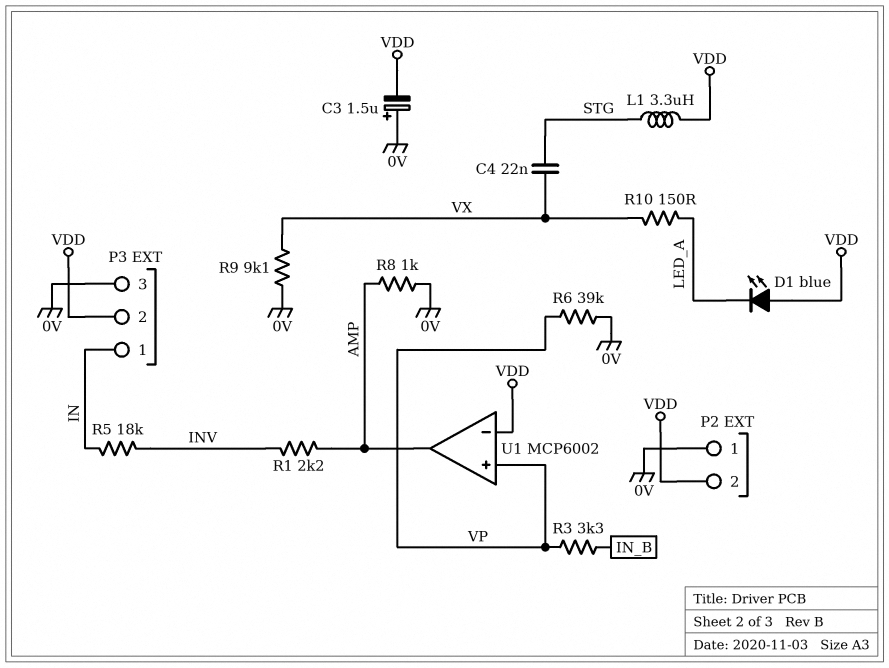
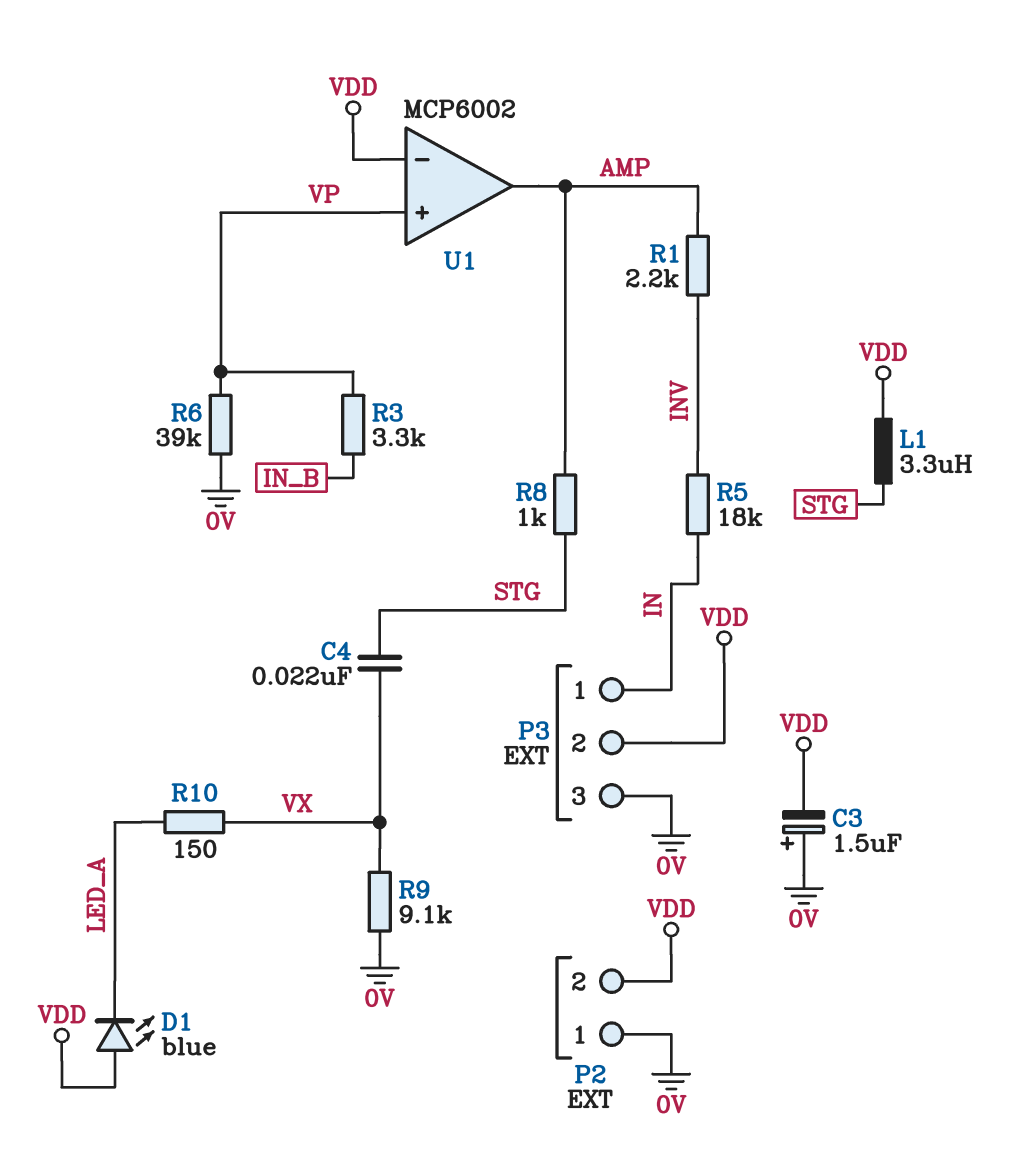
R8: 1k (0V, AMP) -> 1k (AMP, STG)

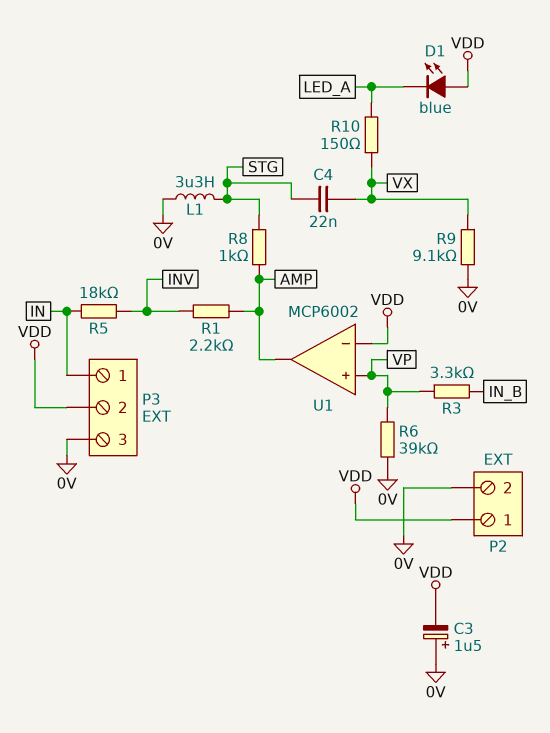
L1: 3.3uH (STG, VDD) -> 3.3uH (0V, STG)
P2 pin 1: 0V -> VDD
P2 pin 2: VDD -> 0V

